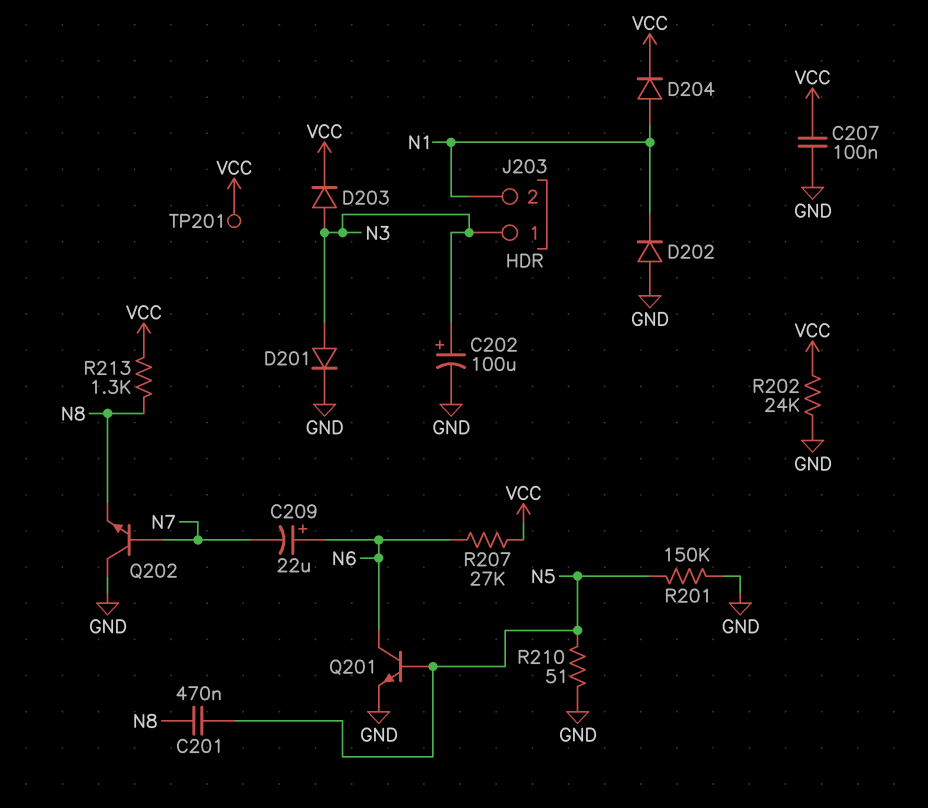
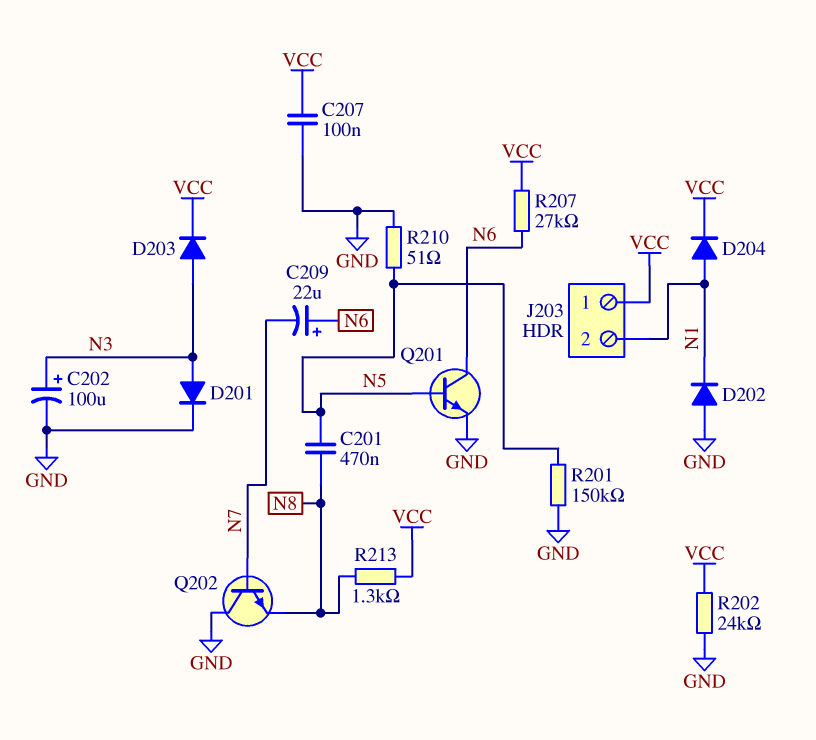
J203 pin 1: N3 -> VCC
TP201: test point (VCC) -> none

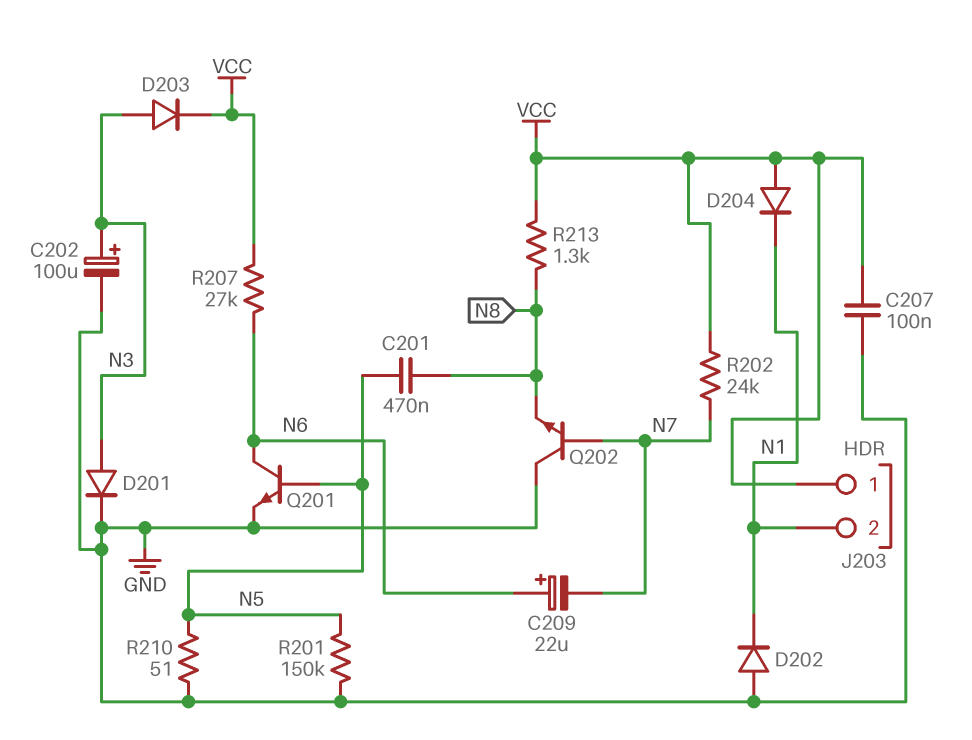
D204: diode (A N1, K VCC) -> diode (A VCC, K N1)
R202: 24k (GND, VCC) -> 24k (N7, VCC)

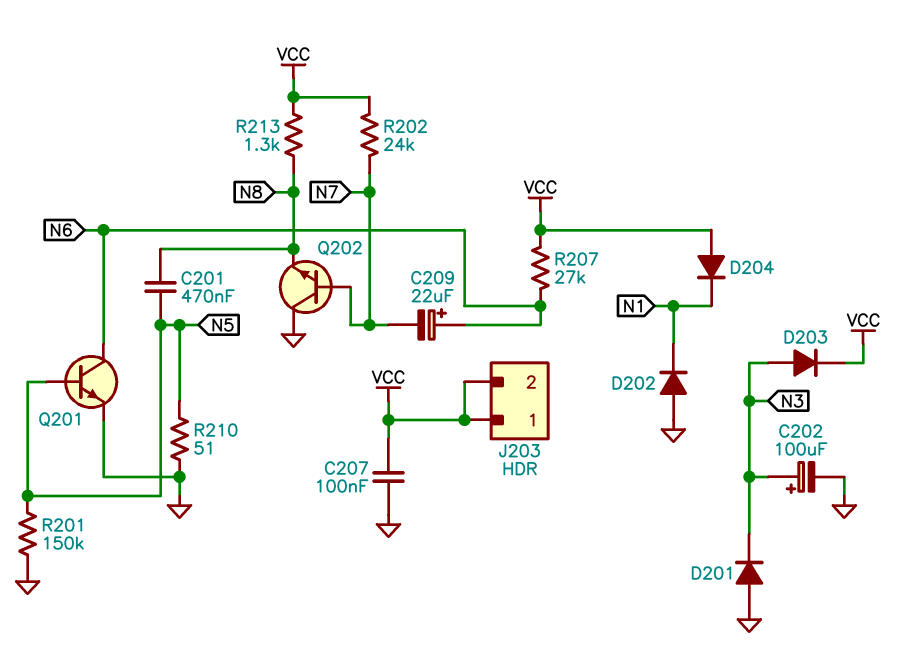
D201: diode (A N3, K GND) -> diode (A GND, K N3)
J203 pin 2: N1 -> VCC

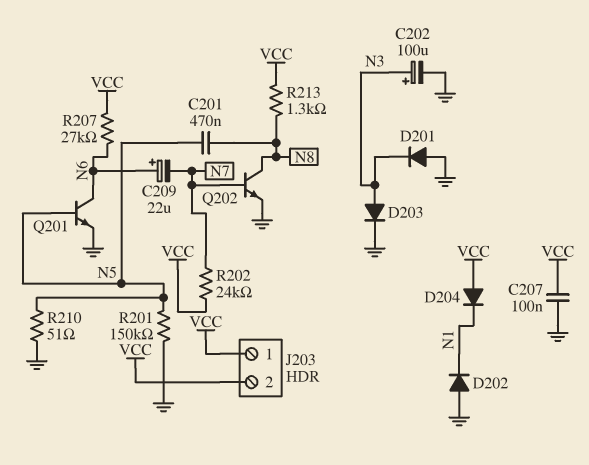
D203: diode (A N3, K VCC) -> diode (A N3, K GND)
Q202: NPN (B N7, C GND, E N8) -> NPN (B N7, C N8, E GND)

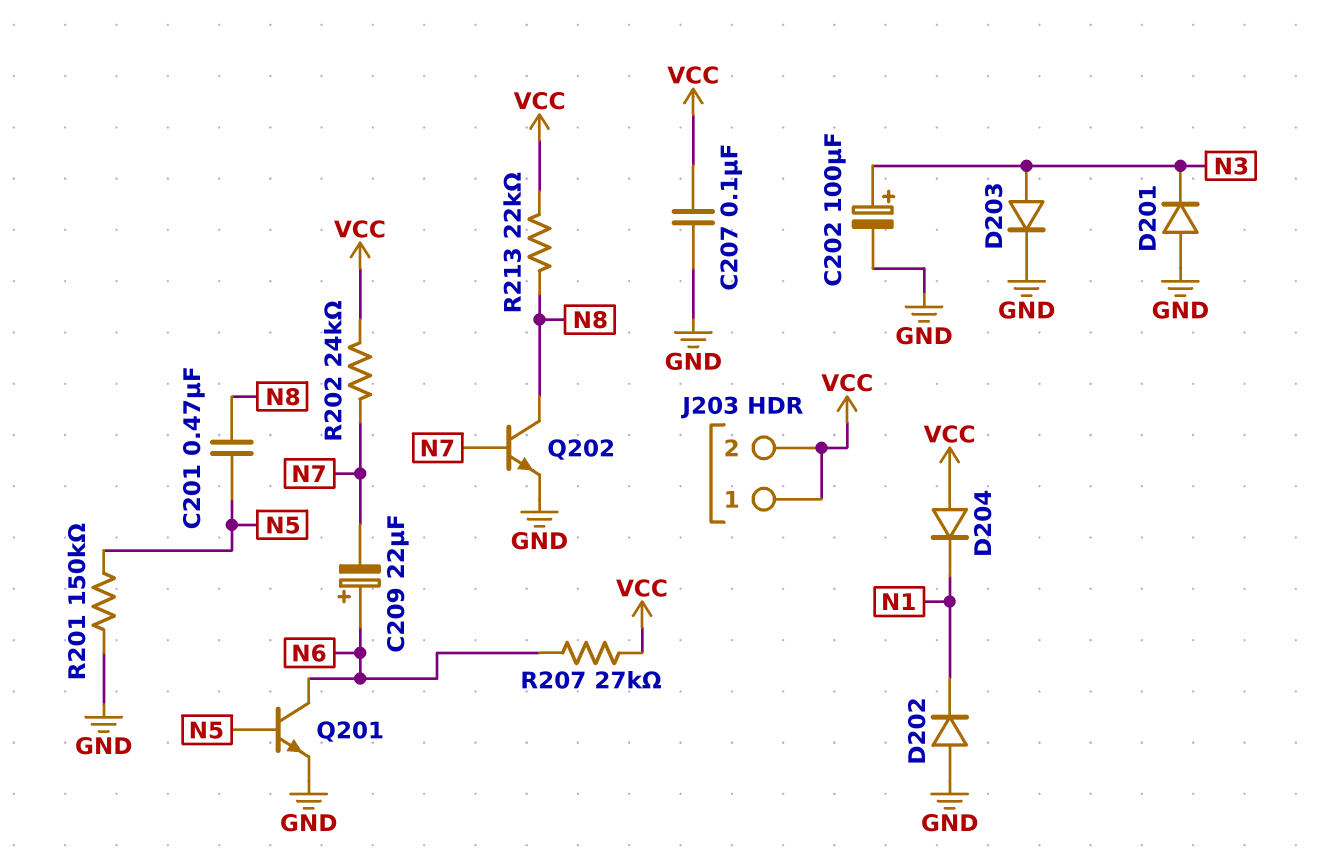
R210: 51 (GND, N5) -> none
R213: 1.3k (N8, VCC) -> 22k (N8, VCC)

